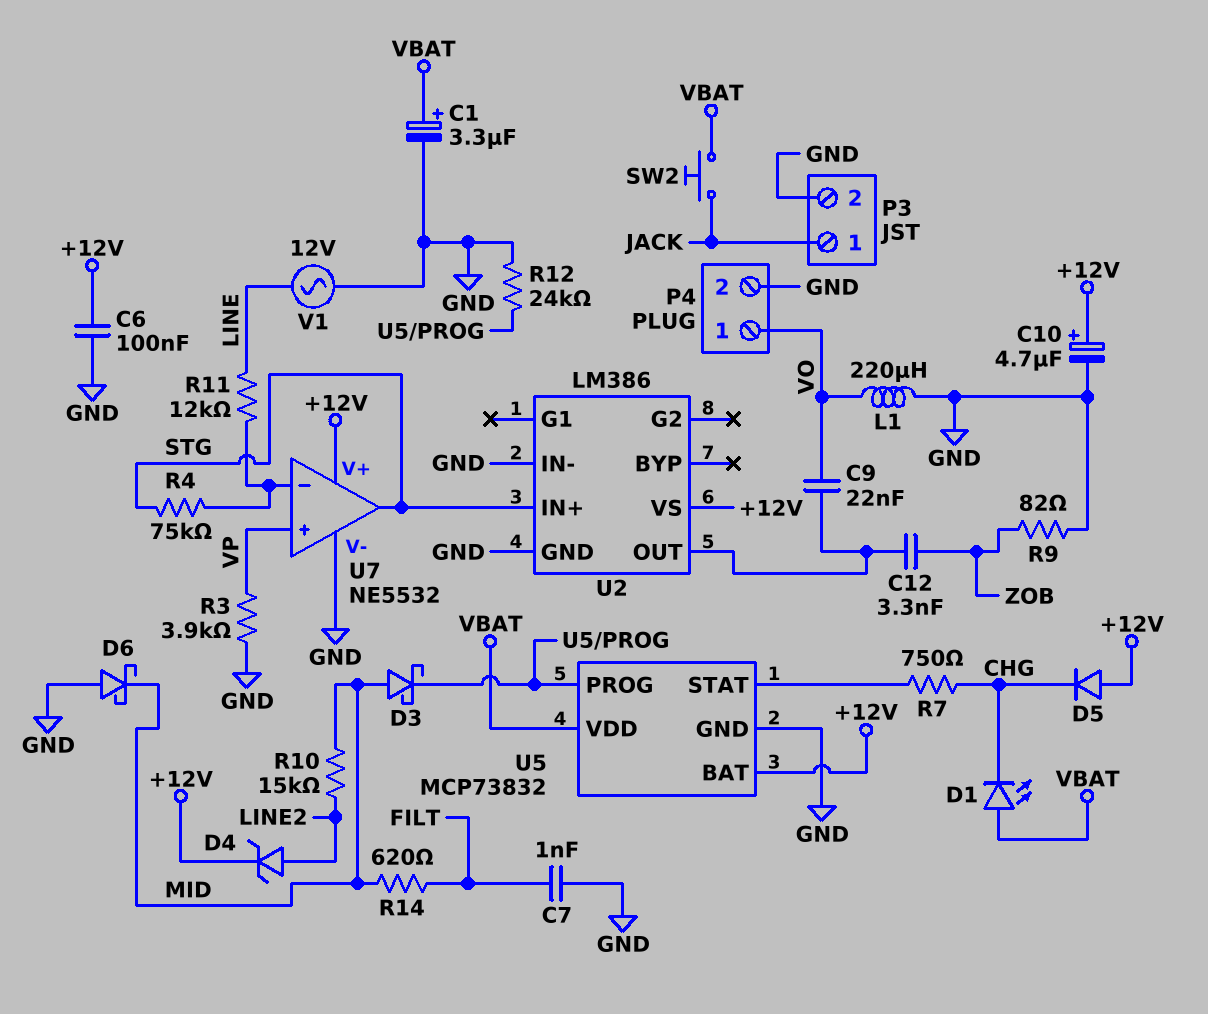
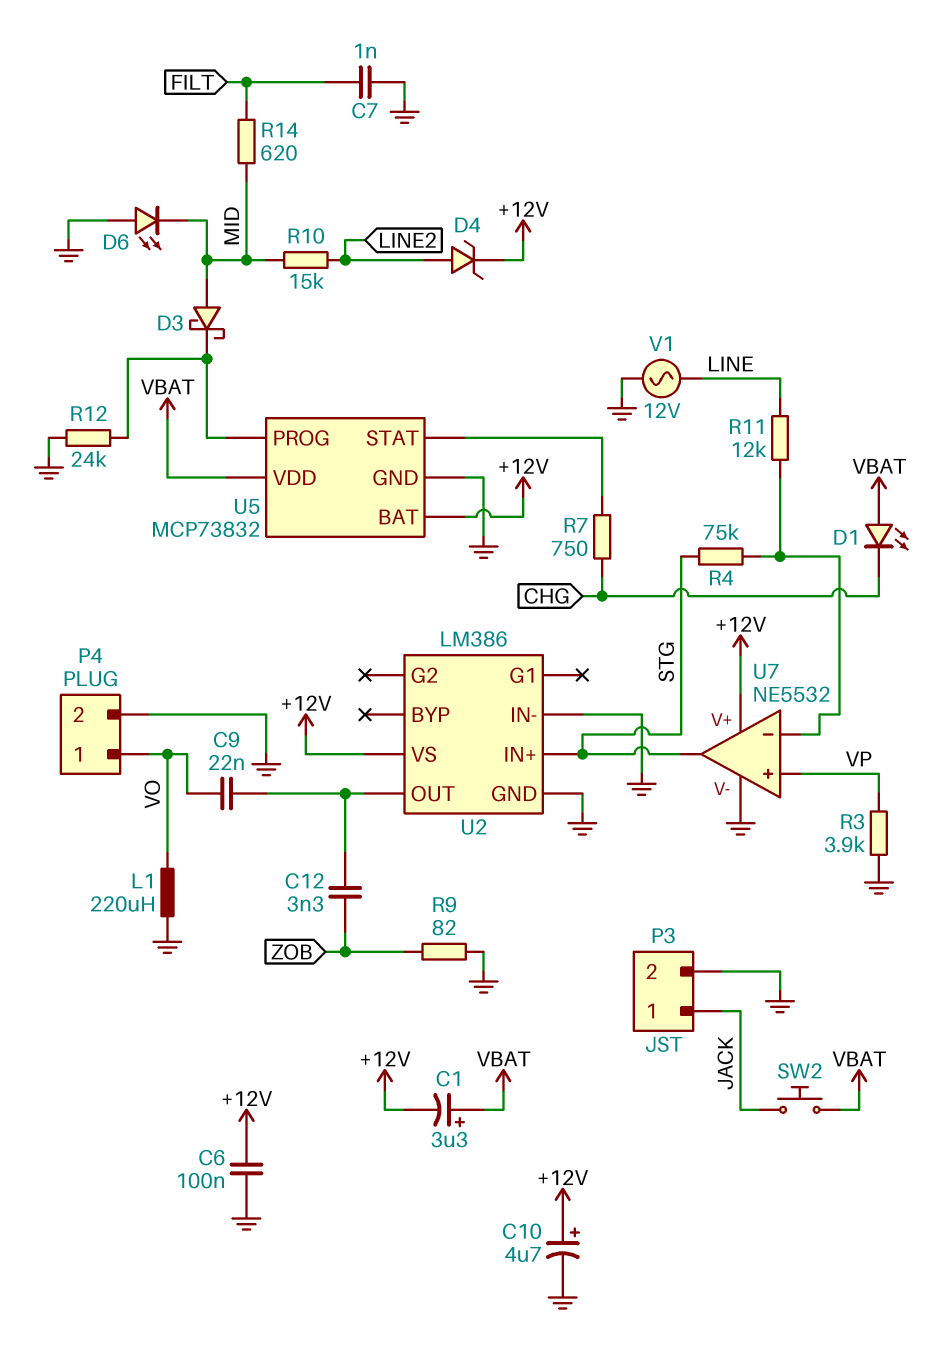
C1: 3.3uF (plus VBAT, minus GND) -> 3.3uF (plus VBAT, minus +12V)
D5: diode (A +12V, K CHG) -> none
D6: schottky (A GND, K MID) -> LED (A GND, K MID)

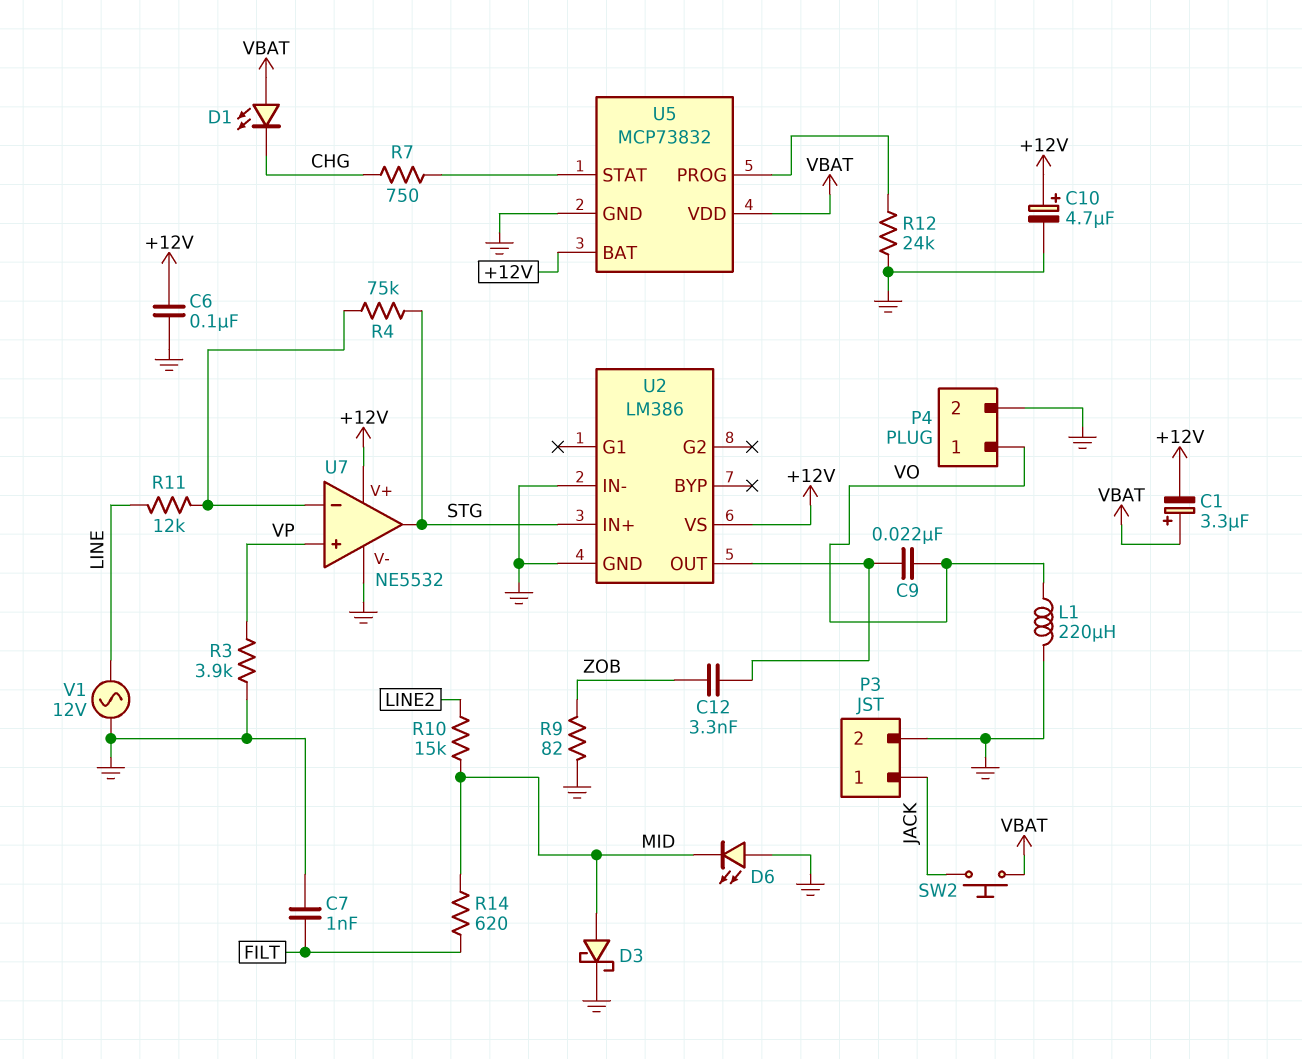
D3: schottky (A MID, K U5/PROG) -> schottky (A MID, K GND)
D4: zener (A LINE2, K +12V) -> none

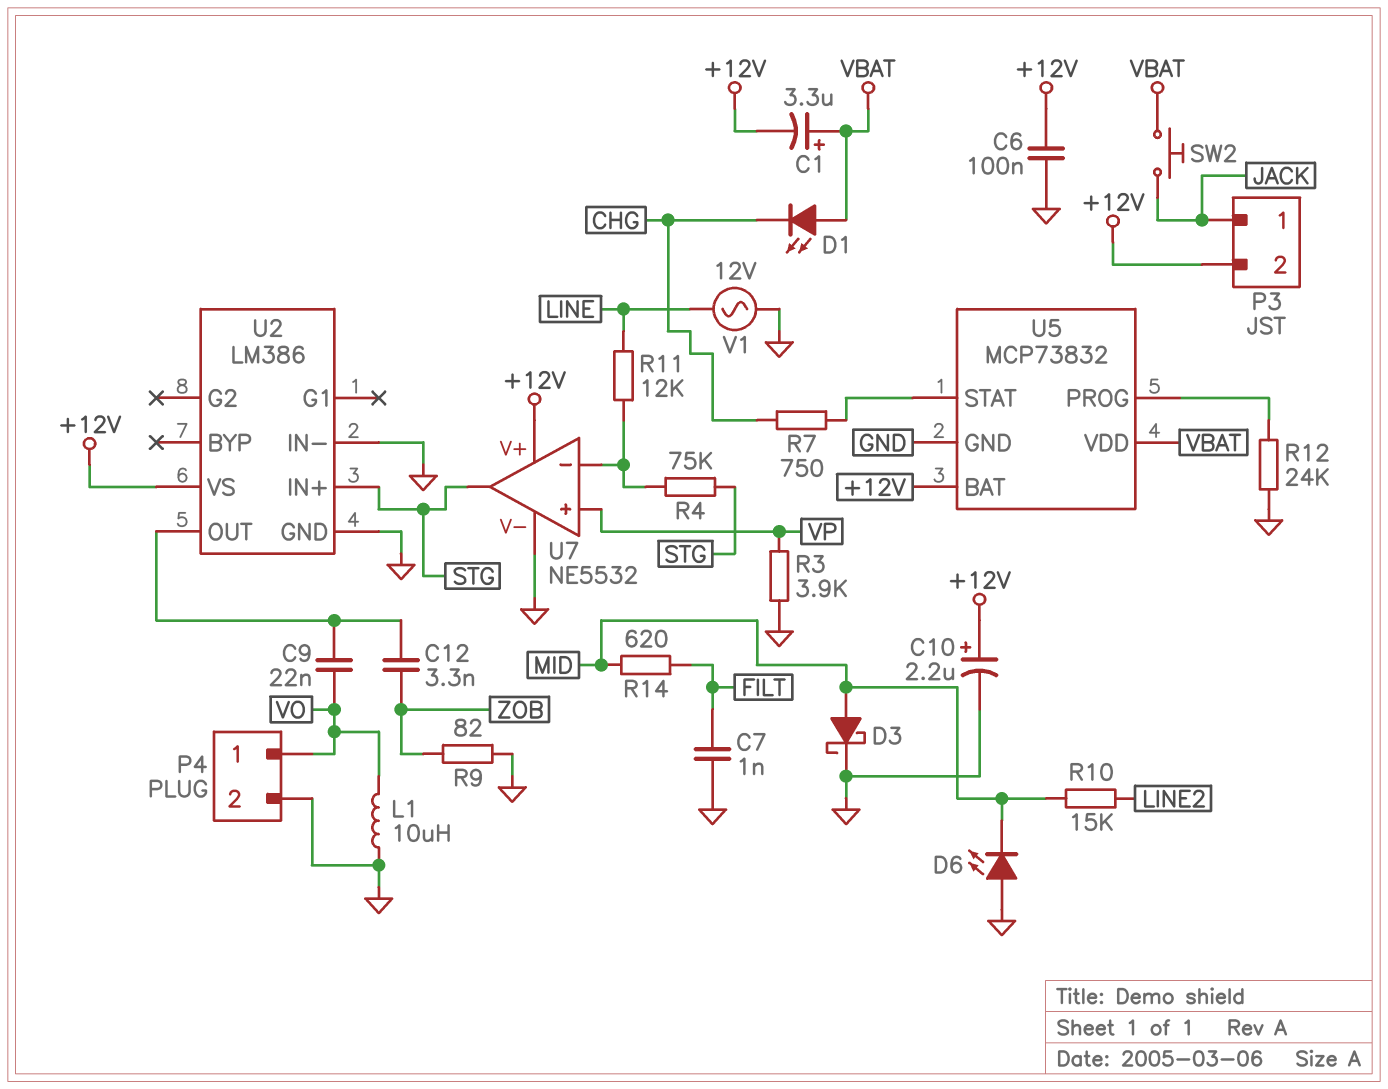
C10: 4.7uF (plus +12V, minus GND) -> 2.2uF (plus +12V, minus GND)
L1: 220uH (GND, VO) -> 10uH (GND, VO)
P3 pin 2: GND -> +12V

